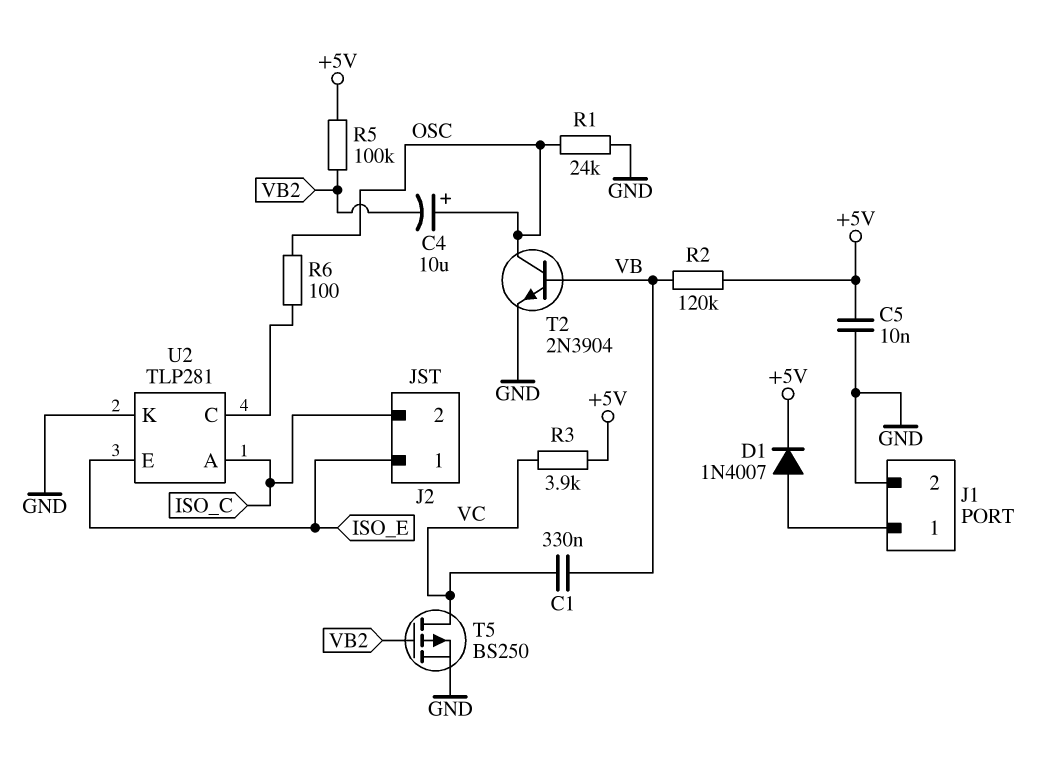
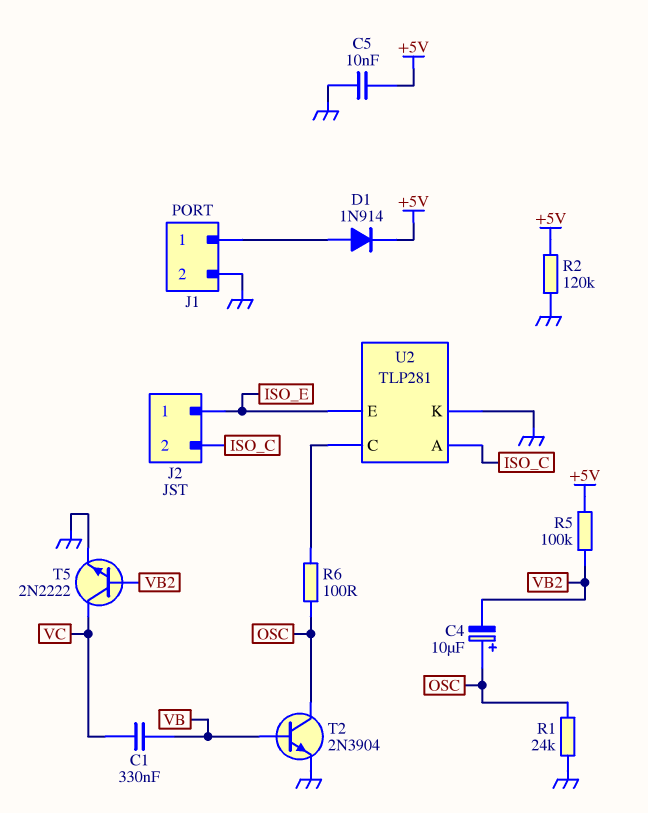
D1: diode 1N4007 (A J1/1, K +5V) -> diode 1N914 (A J1/1, K +5V)
R2: 120k (+5V, VB) -> 120k (+5V, GND)
R3: 3.9k (+5V, VC) -> none
T5: PMOS BS250 (G VB2, D VC, S GND) -> NPN 2N2222 (B VB2, C VC, E GND)

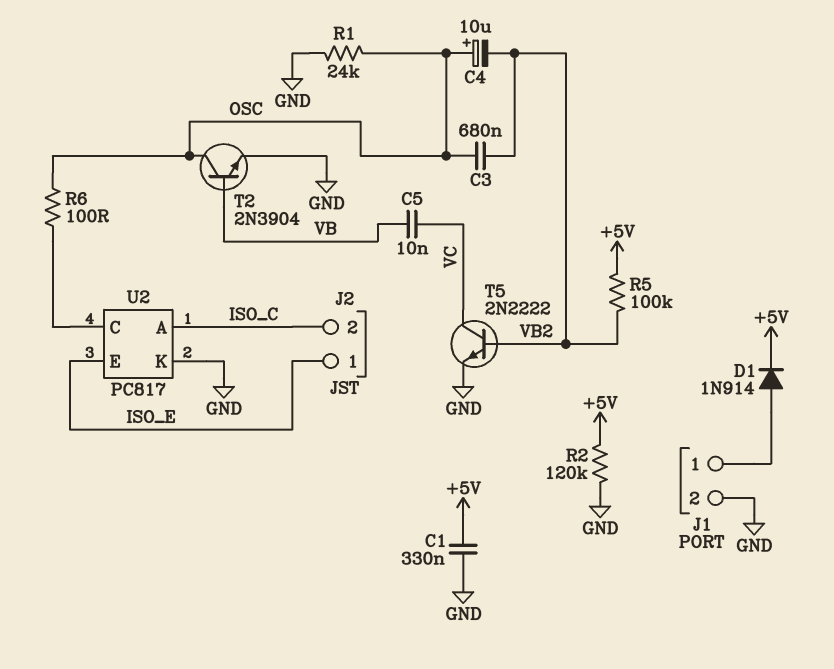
C1: 330nF (VB, VC) -> 330nF (+5V, GND)
C3: none -> 680nF (OSC, VB2)
C5: 10nF (+5V, GND) -> 10nF (VB, VC)
U2: TLP281 -> PC817

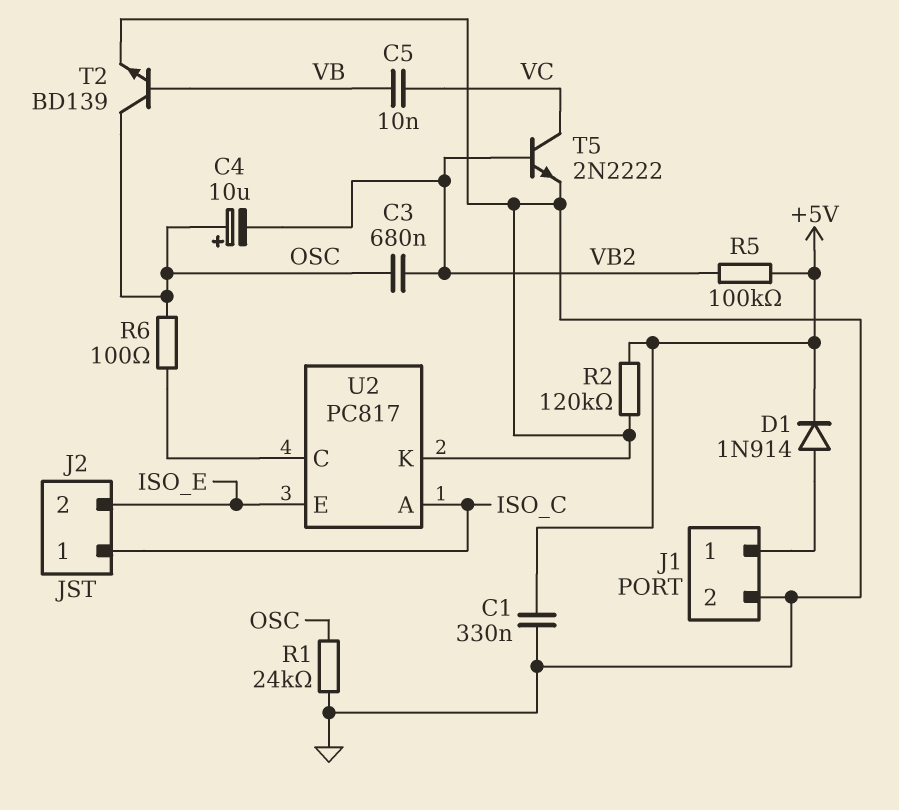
J2 pin 1: ISO_E -> ISO_C
J2 pin 2: ISO_C -> ISO_E
T2: NPN 2N3904 (B VB, C OSC, E GND) -> NPN BD139 (B VB, C OSC, E GND)

